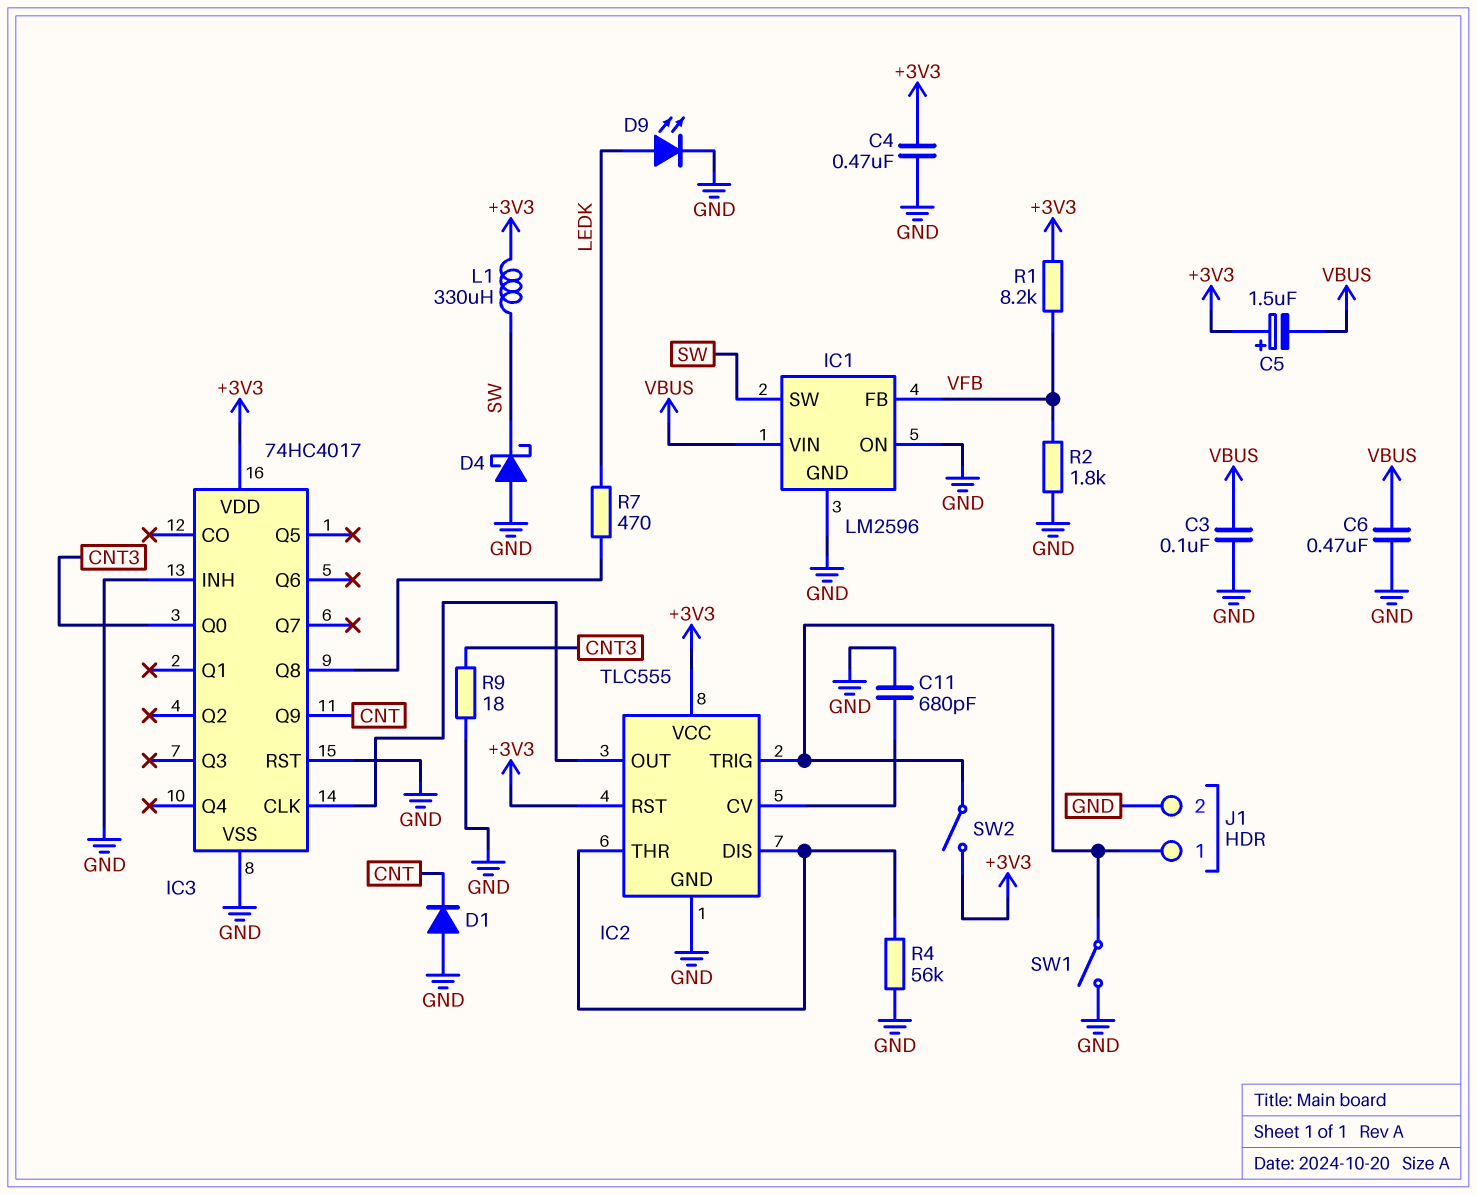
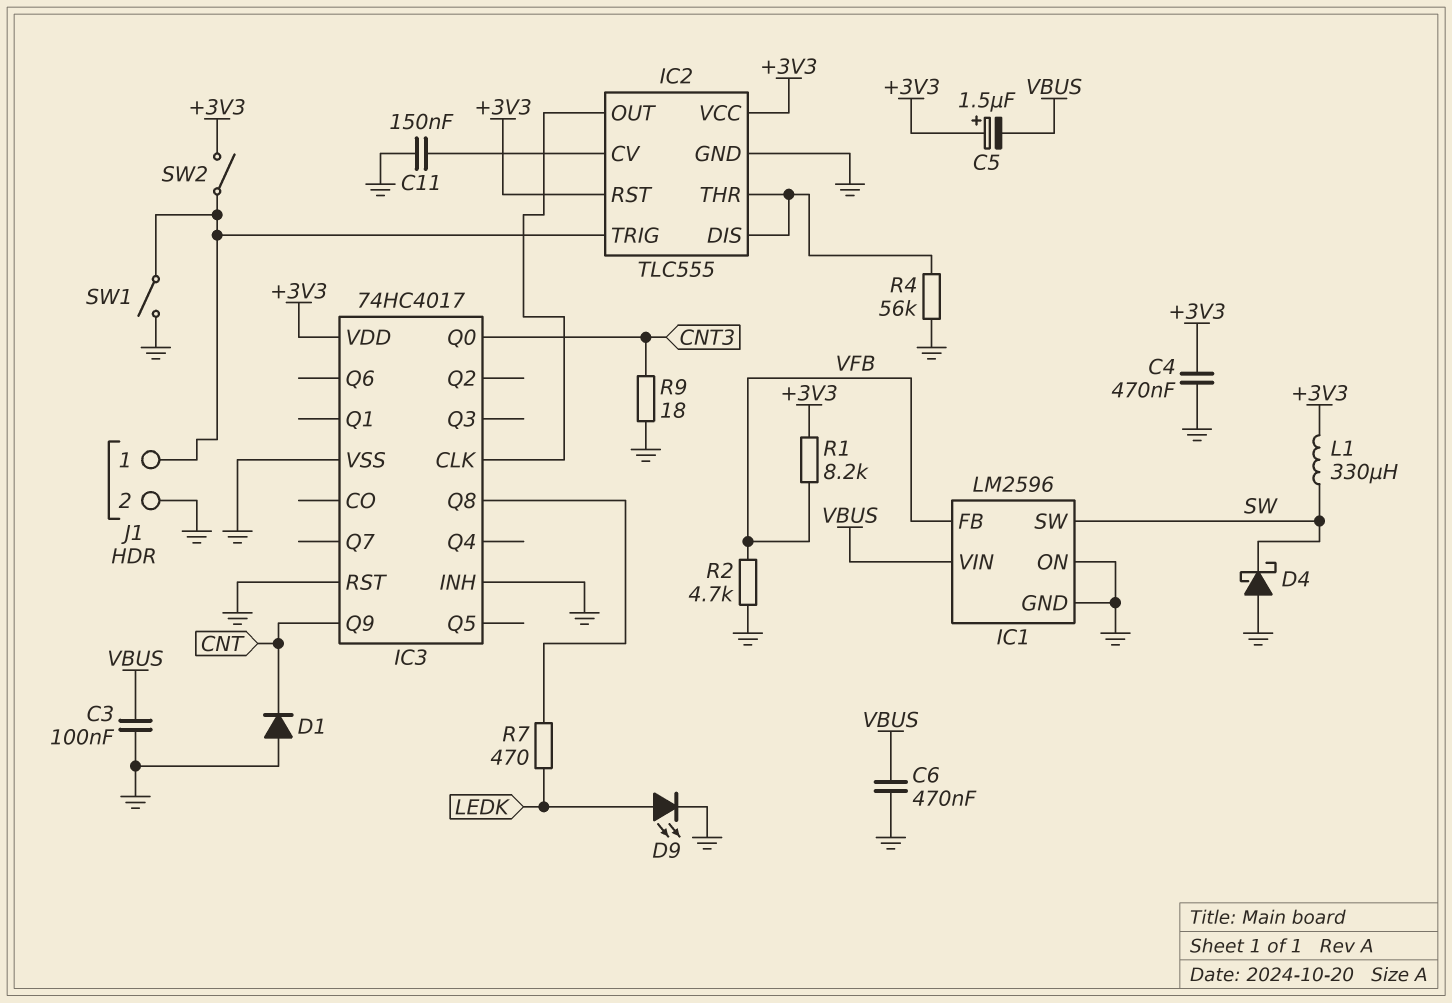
C11: 680pF (GND, IC2/CV) -> 150nF (GND, IC2/CV)
R2: 1.8k (GND, VFB) -> 4.7k (GND, VFB)

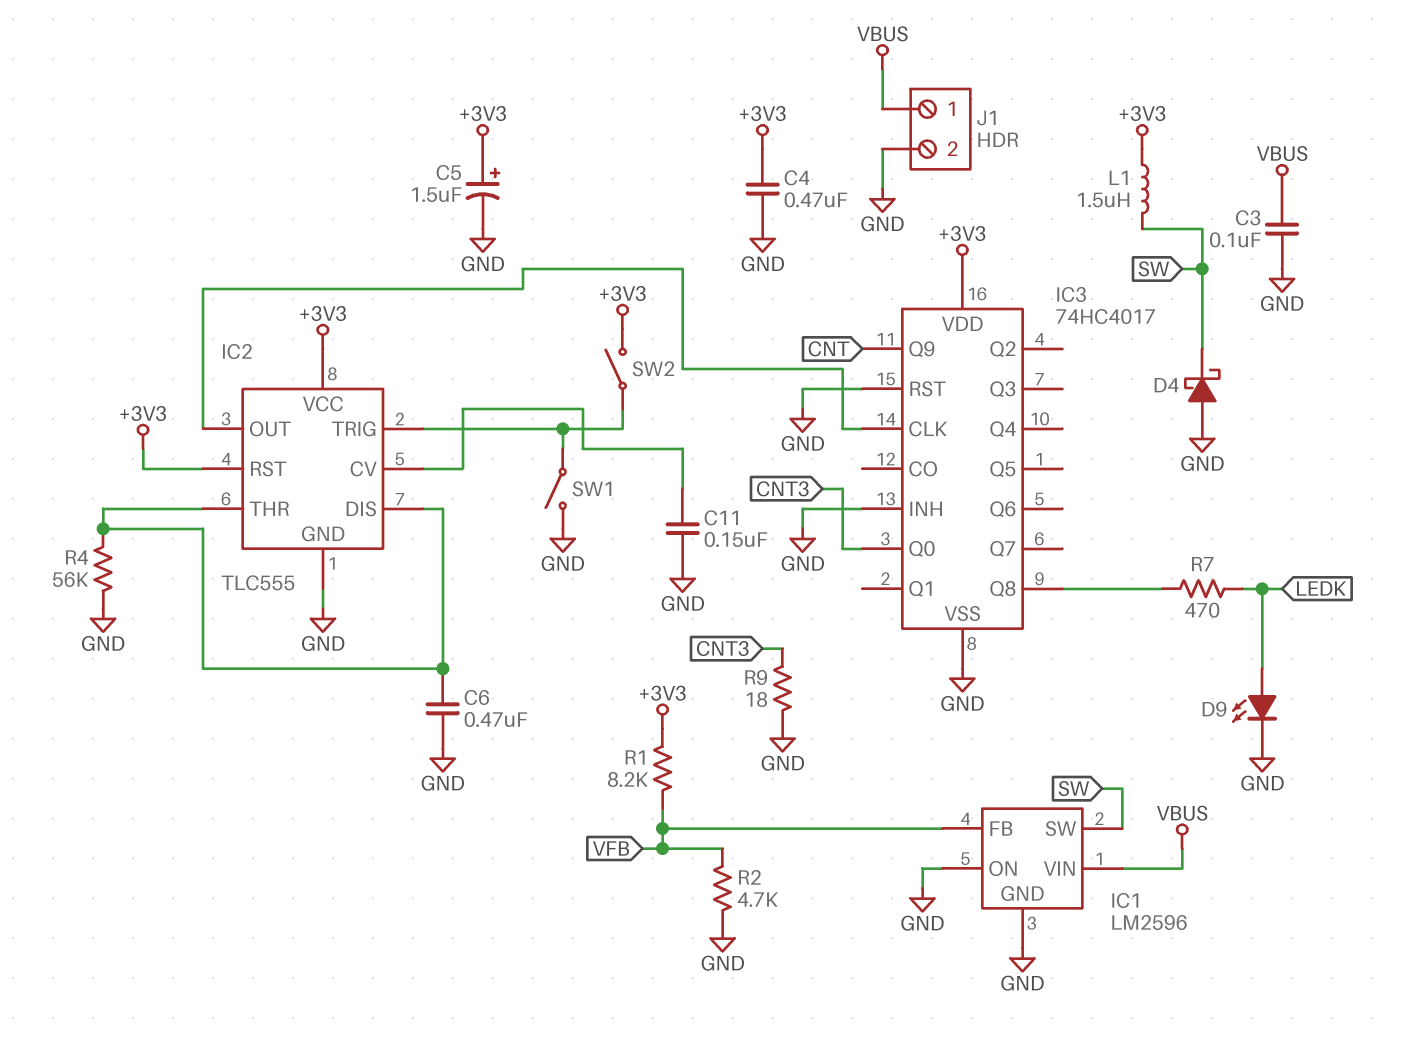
C5: 1.5uF (plus +3V3, minus VBUS) -> 1.5uF (plus +3V3, minus GND)
C6: 470nF (GND, VBUS) -> 470nF (GND, IC2/DIS)
D1: diode (A GND, K CNT) -> none
J1 pin 1: IC2/TRIG -> VBUS
L1: 330uH (+3V3, SW) -> 1.5uH (+3V3, SW)

